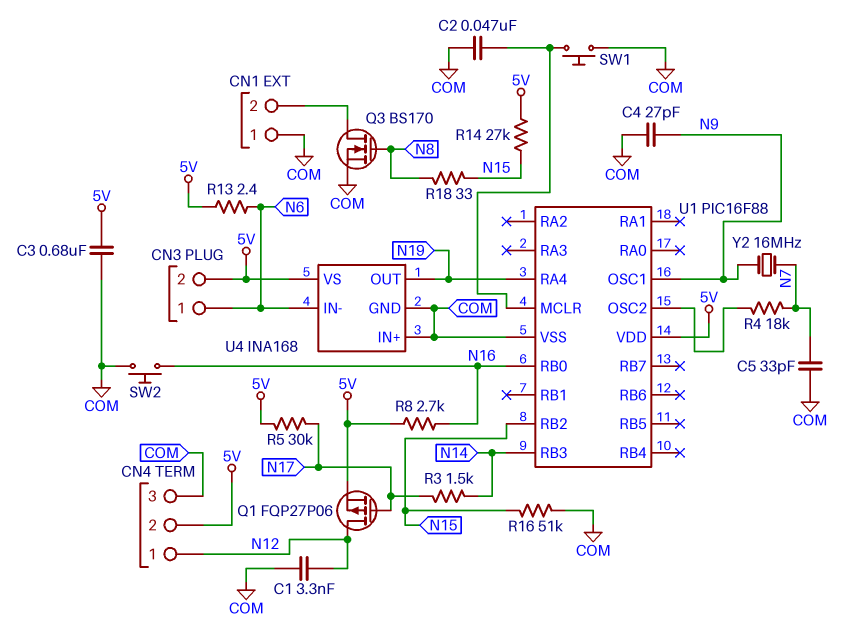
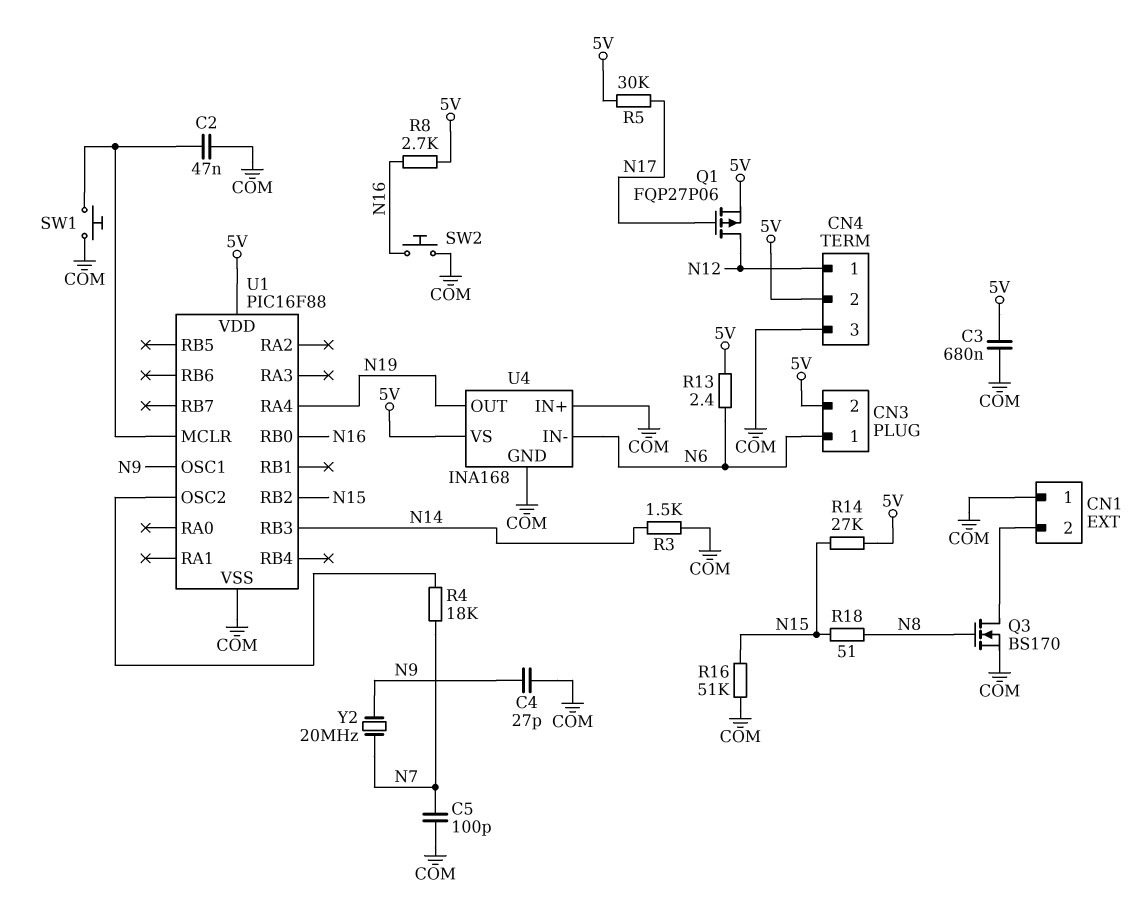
C1: 3.3nF (COM, N12) -> none
C5: 33pF (COM, N7) -> 100pF (COM, N7)
R3: 1.5k (N14, N17) -> 1.5k (COM, N14)
R18: 33 (N8, N15) -> 51 (N8, N15)
Y2: 16MHz (N7, N9) -> 20MHz (N7, N9)

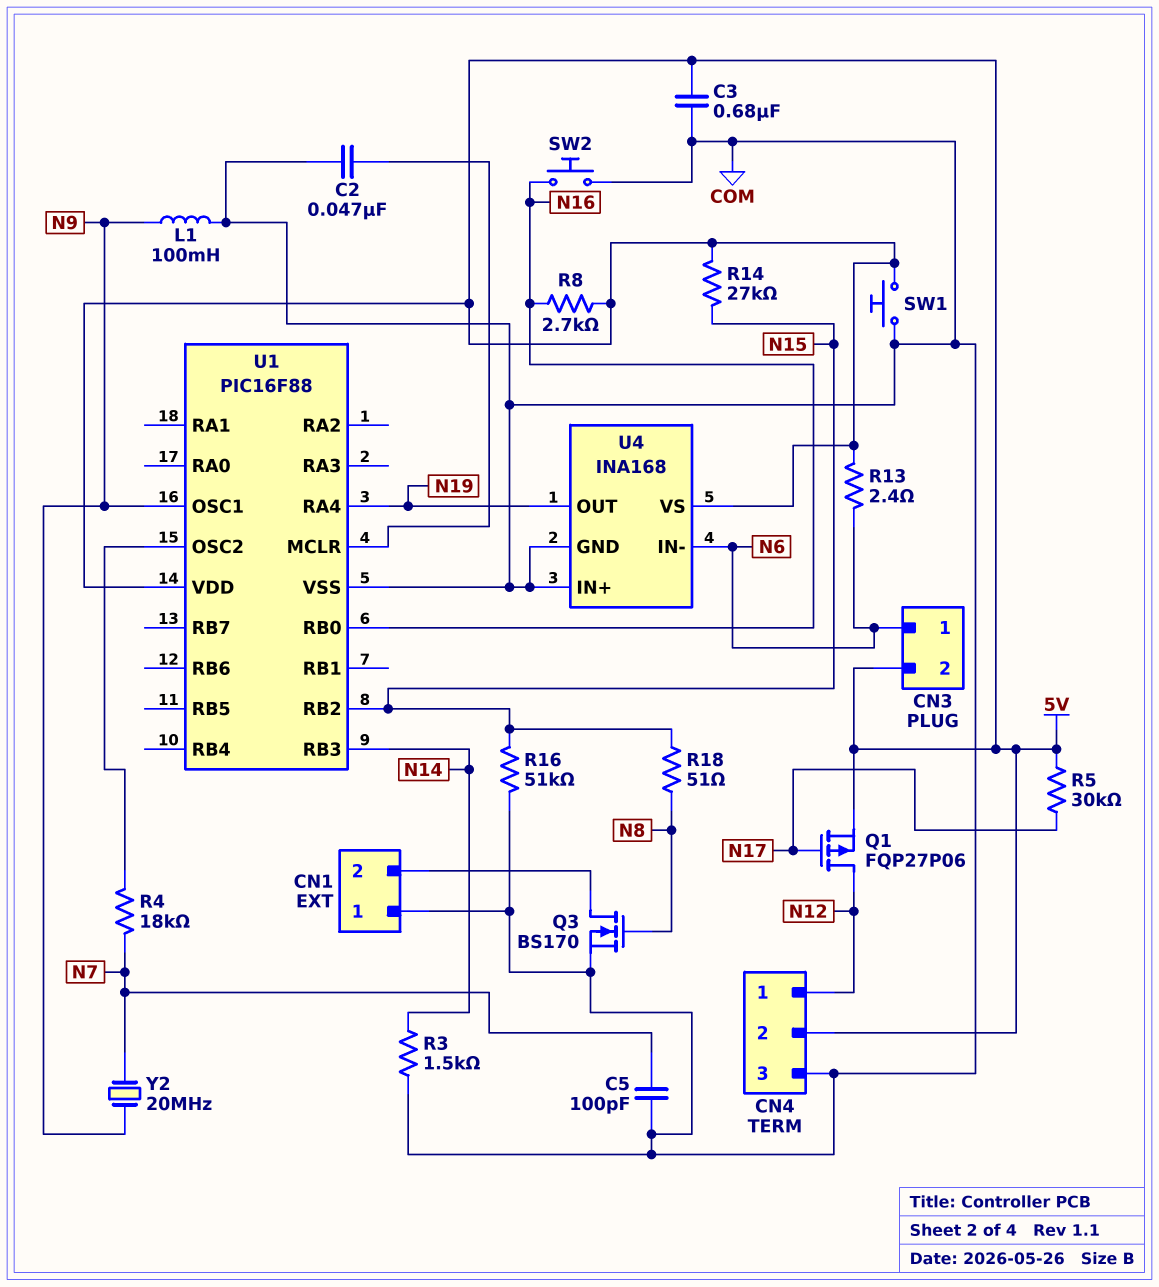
C4: 27pF (COM, N9) -> none
L1: none -> 100mH (COM, N9)
SW1: button (COM, U1/MCLR) -> button (5V, COM)

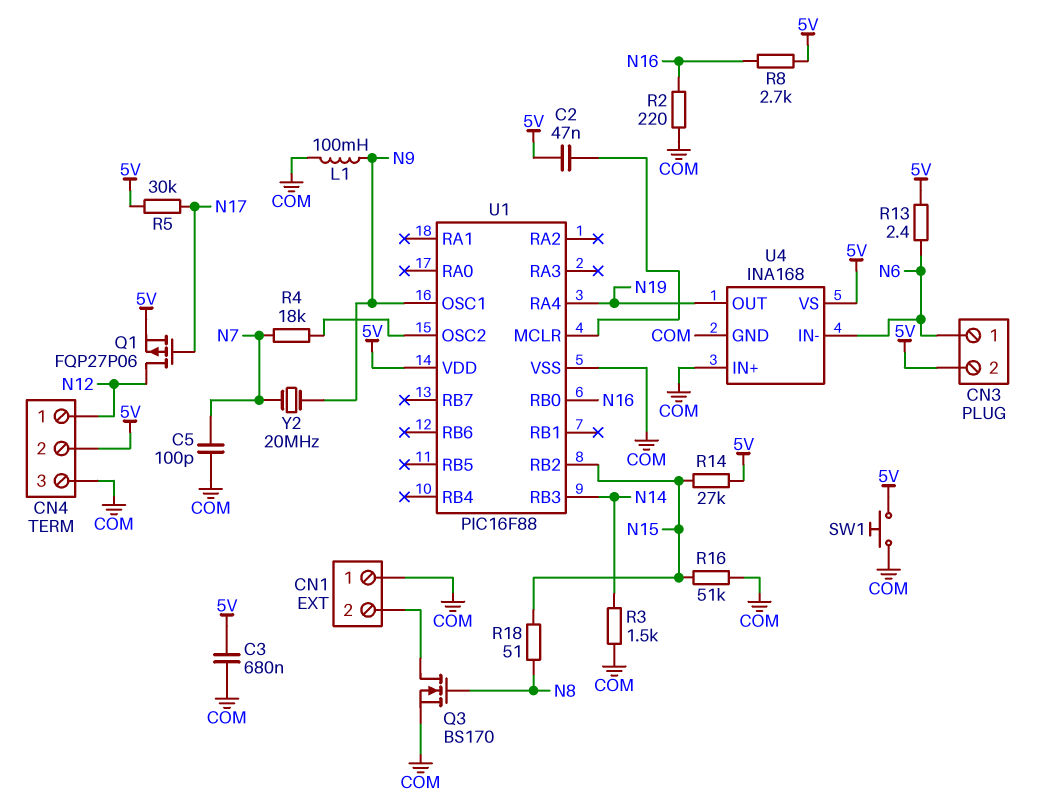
C2: 47nF (COM, U1/MCLR) -> 47nF (5V, U1/MCLR)
R2: none -> 220 (COM, N16)
SW2: button (COM, N16) -> none

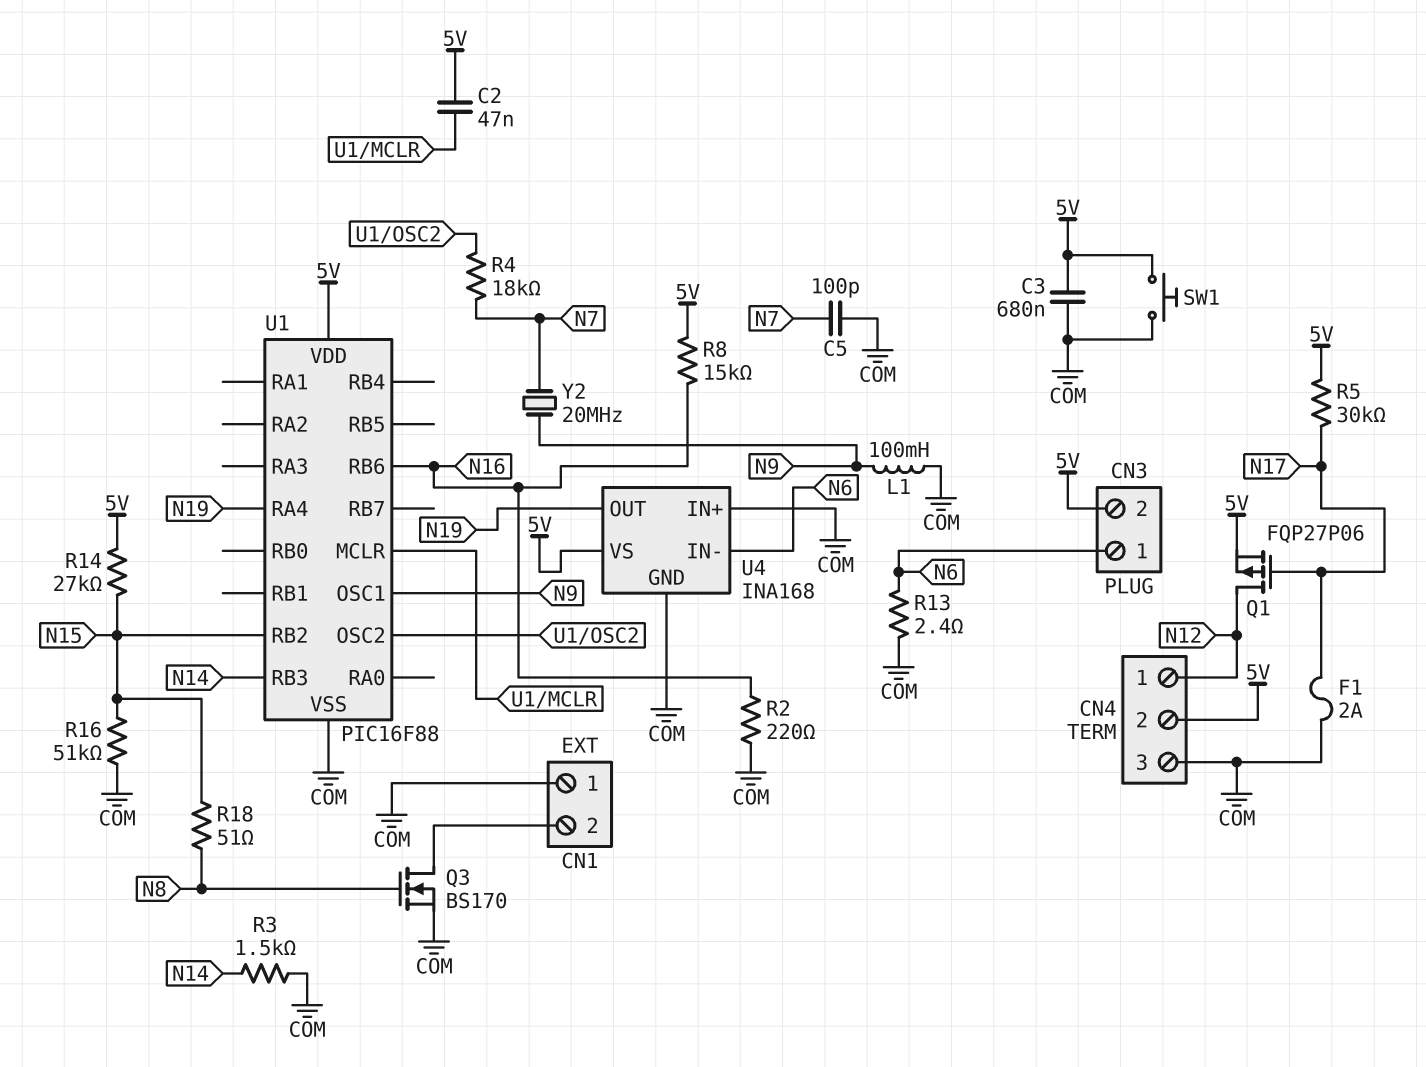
F1: none -> 2A (COM, N17)
R8: 2.7k (5V, N16) -> 15k (5V, N16)
R13: 2.4 (5V, N6) -> 2.4 (COM, N6)
U1 pin RB0: N16 -> none
U1 pin RB6: none -> N16

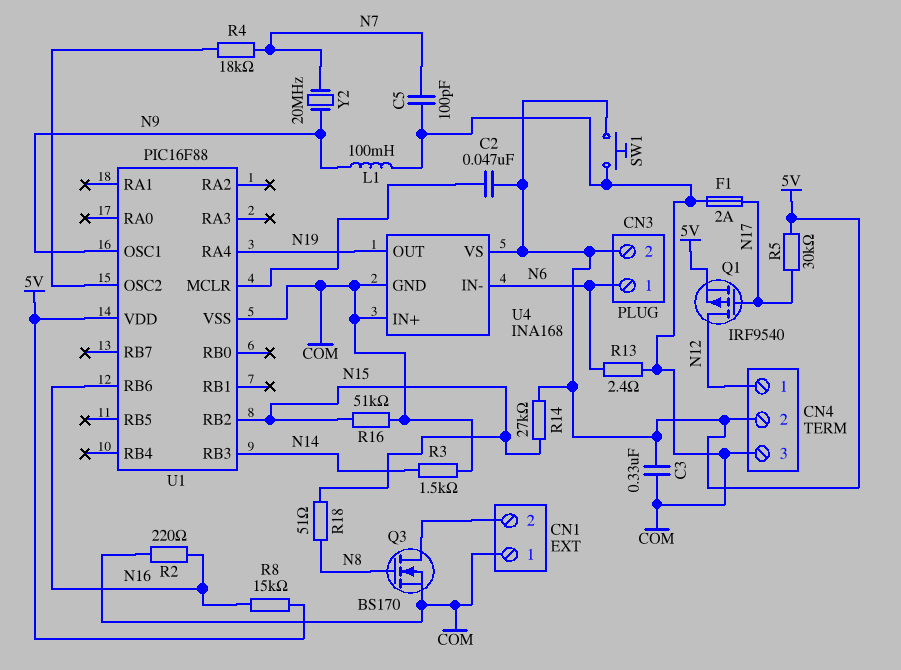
C3: 680nF (5V, COM) -> 330nF (5V, COM)
Q1: PMOS FQP27P06 (G N17, D N12, S 5V) -> PMOS IRF9540 (G N17, D N12, S 5V)

